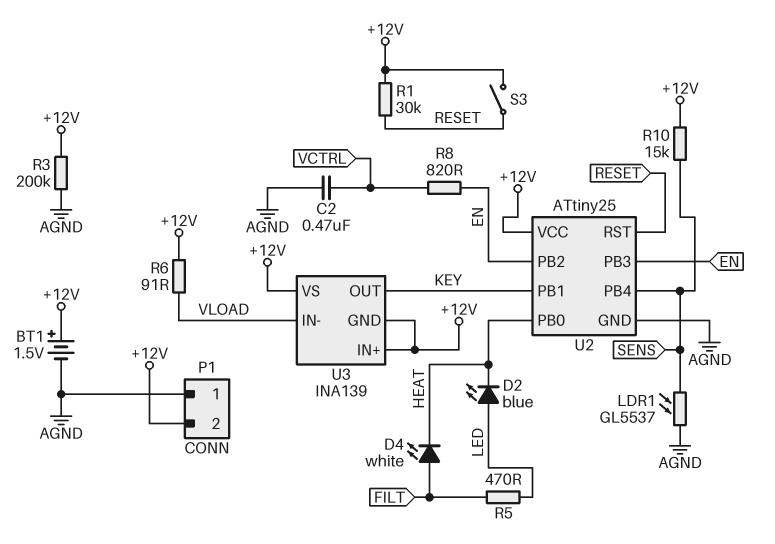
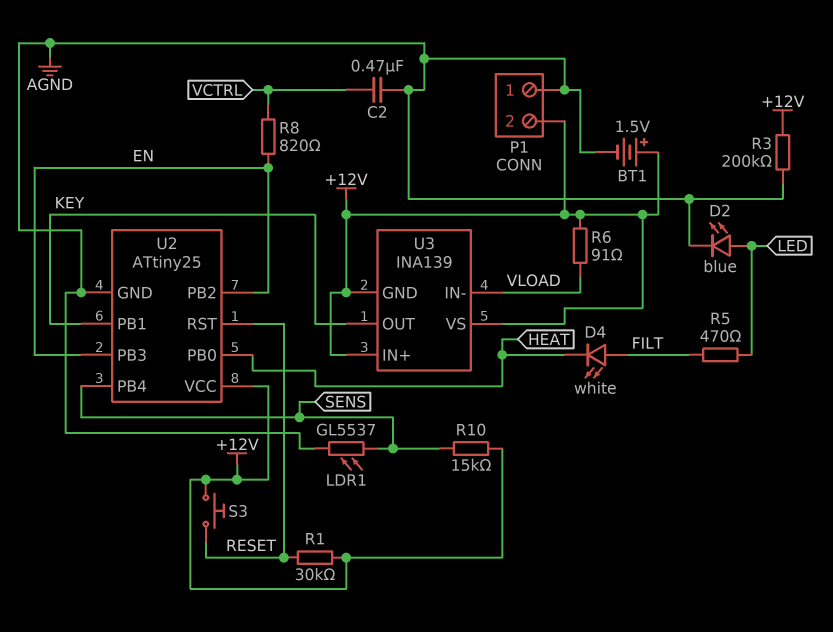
D2: LED blue (A LED, K HEAT) -> LED blue (A LED, K AGND)
S3: switch (+12V, RESET) -> button (+12V, RESET)

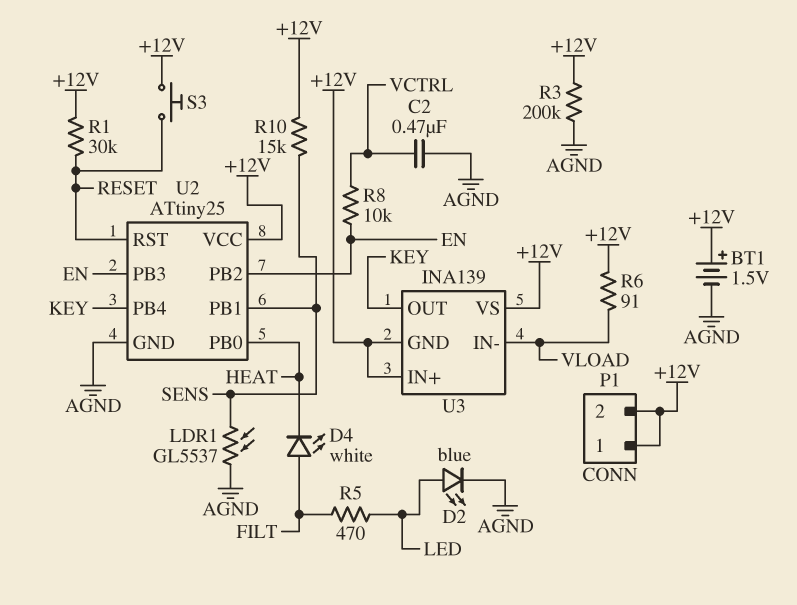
P1 pin 1: AGND -> +12V
R8: 820 (EN, VCTRL) -> 10k (EN, VCTRL)
U2 pin PB1: KEY -> SENS
U2 pin PB4: SENS -> KEY

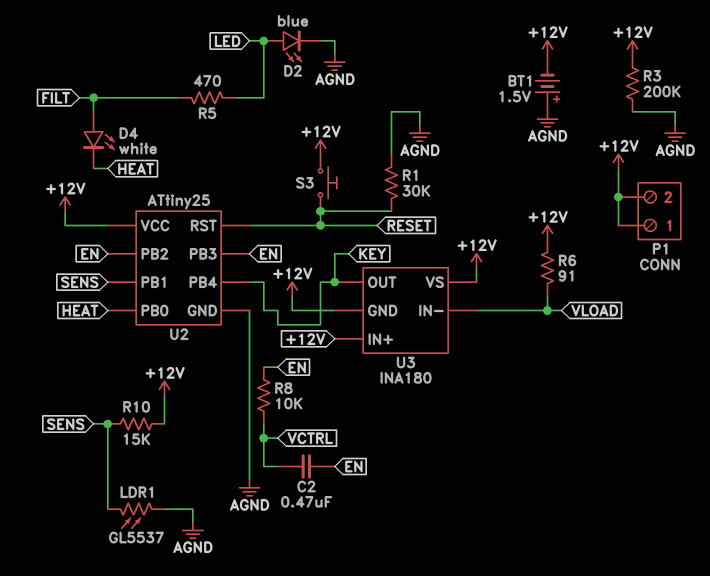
BT1: 1.5V (plus +12V, minus AGND) -> 1.5V (plus AGND, minus +12V)
C2: 470nF (AGND, VCTRL) -> 470nF (EN, VCTRL)
R1: 30k (+12V, RESET) -> 30k (AGND, RESET)
U3: INA139 -> INA180

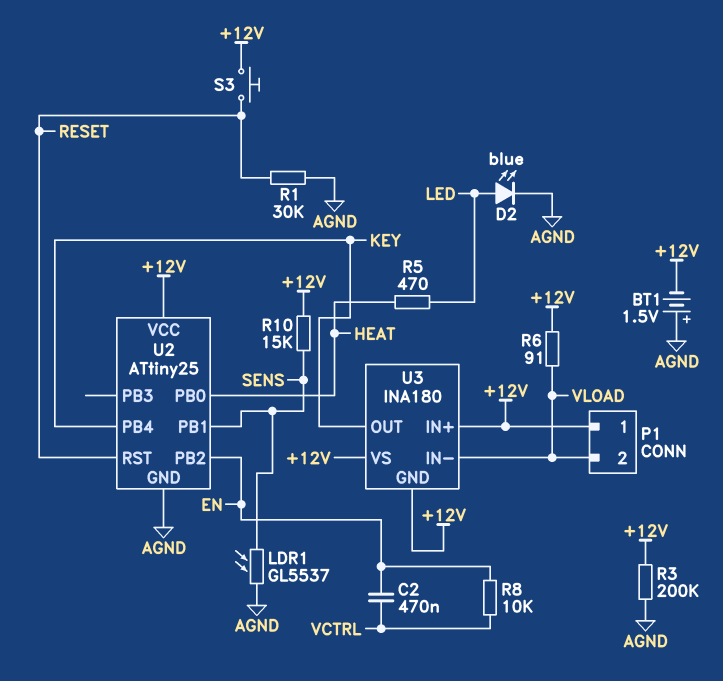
D4: LED white (A FILT, K HEAT) -> none
P1 pin 2: +12V -> VLOAD
R5: 470 (FILT, LED) -> 470 (HEAT, LED)
U2 pin PB3: EN -> none

